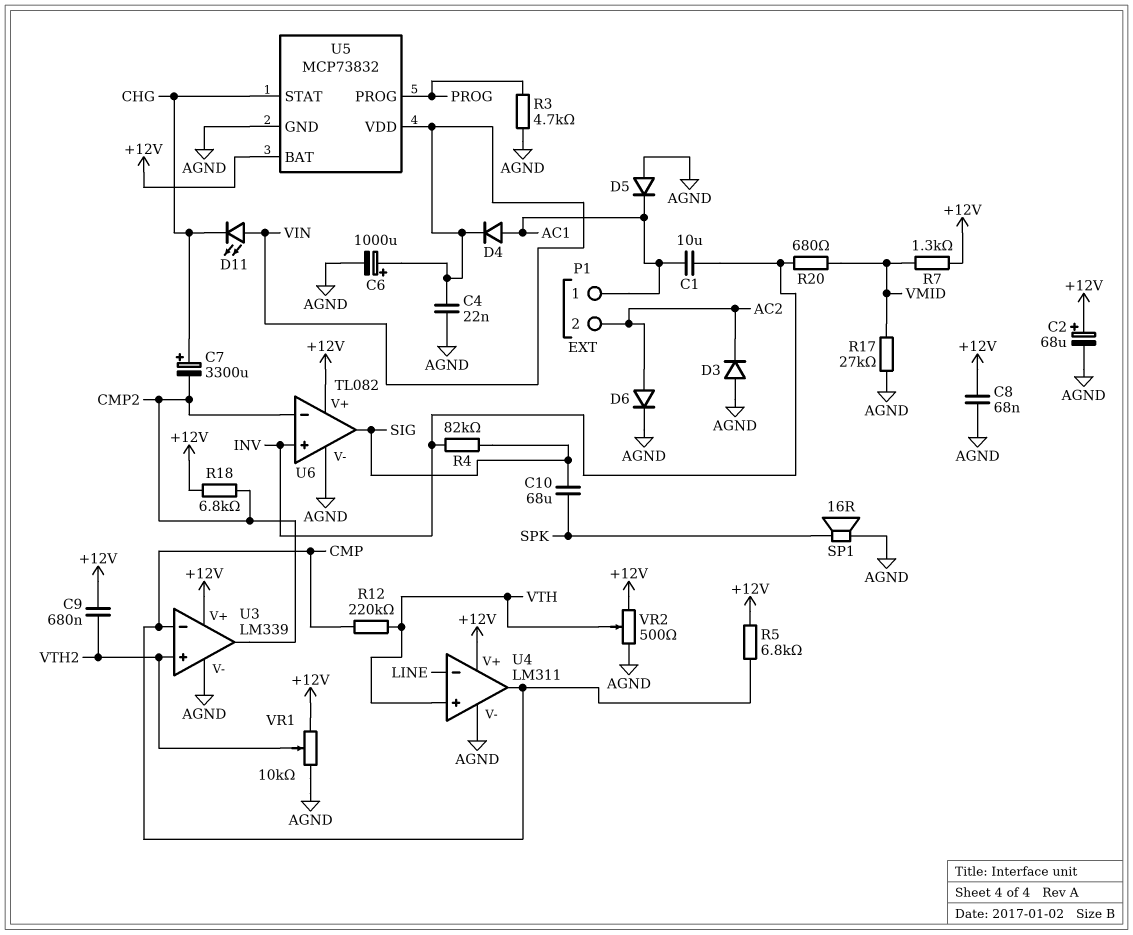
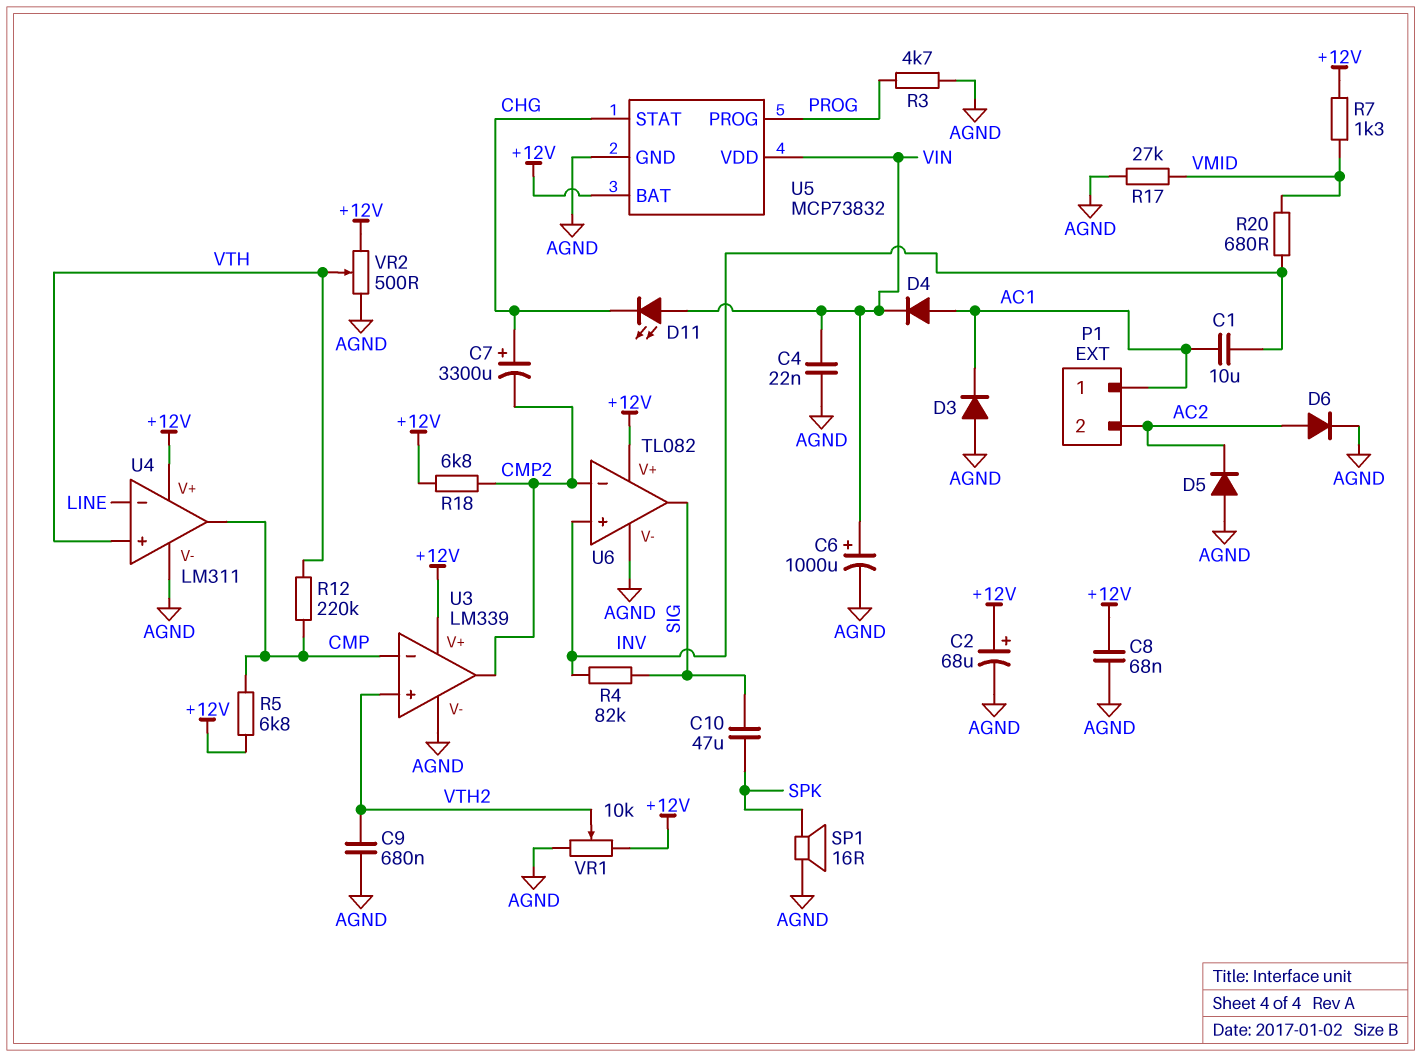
C9: 680nF (+12V, VTH2) -> 680nF (AGND, VTH2)
C10: 68uF (SIG, SPK) -> 47uF (SIG, SPK)
D3: diode (A AGND, K AC2) -> diode (A AGND, K AC1)
D5: diode (A AGND, K AC1) -> diode (A AGND, K AC2)

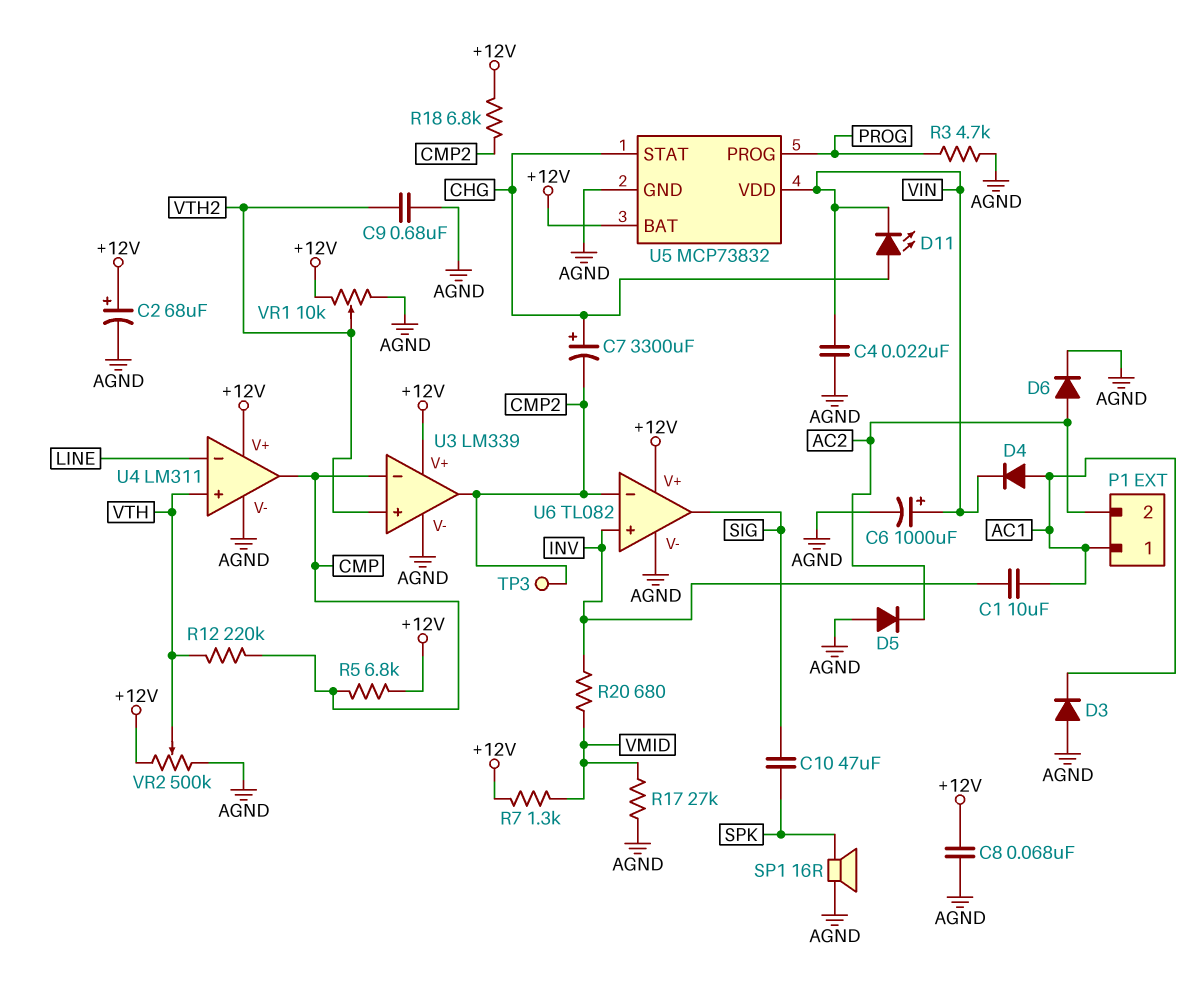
D11: LED (A VIN, K CHG) -> LED (A CHG, K VIN)
R4: 82k (INV, SIG) -> none
TP3: none -> test point (CMP2)
VR2: 500 (+12V, AGND, wiper VTH) -> 500k (+12V, AGND, wiper VTH)

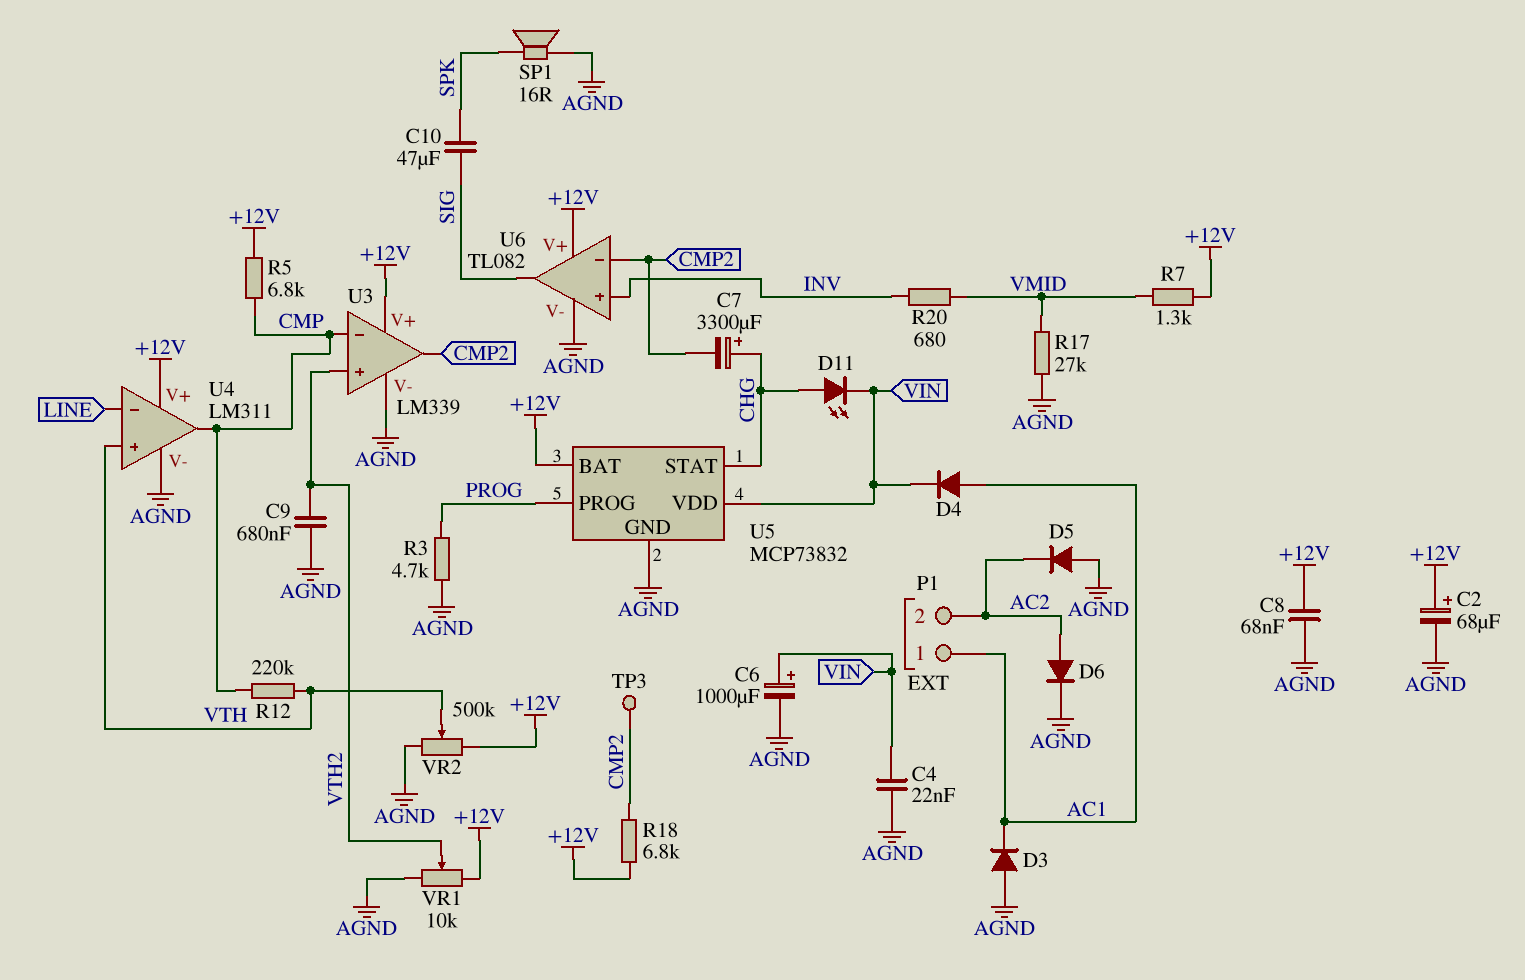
C1: 10uF (AC1, INV) -> none

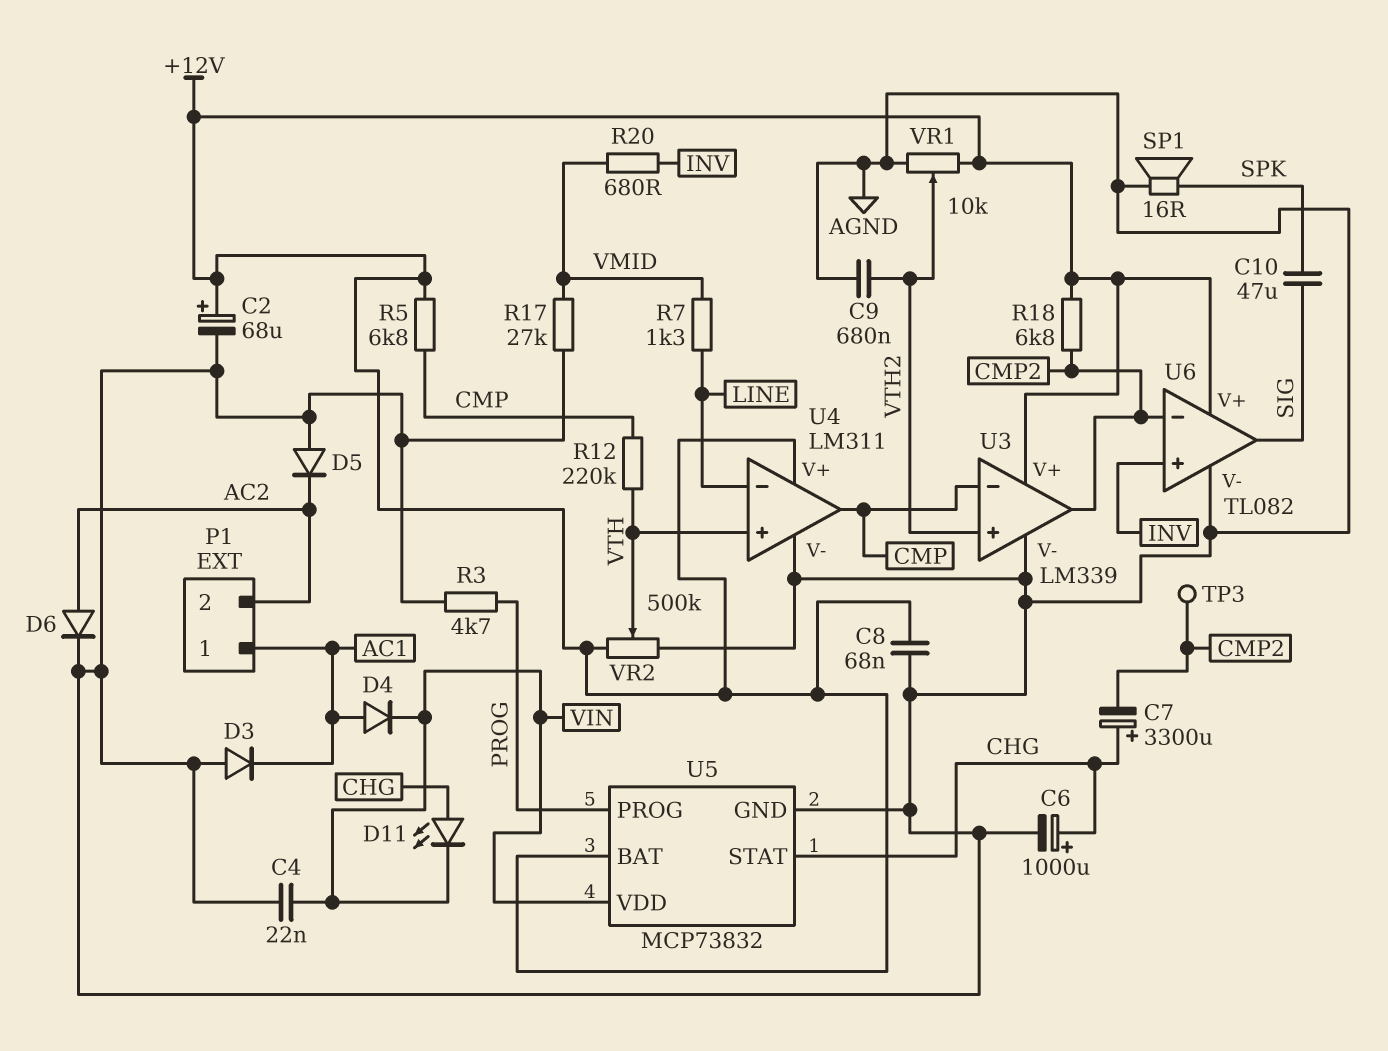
C6: 1000uF (plus VIN, minus AGND) -> 1000uF (plus CHG, minus AGND)
R7: 1.3k (+12V, VMID) -> 1.3k (LINE, VMID)

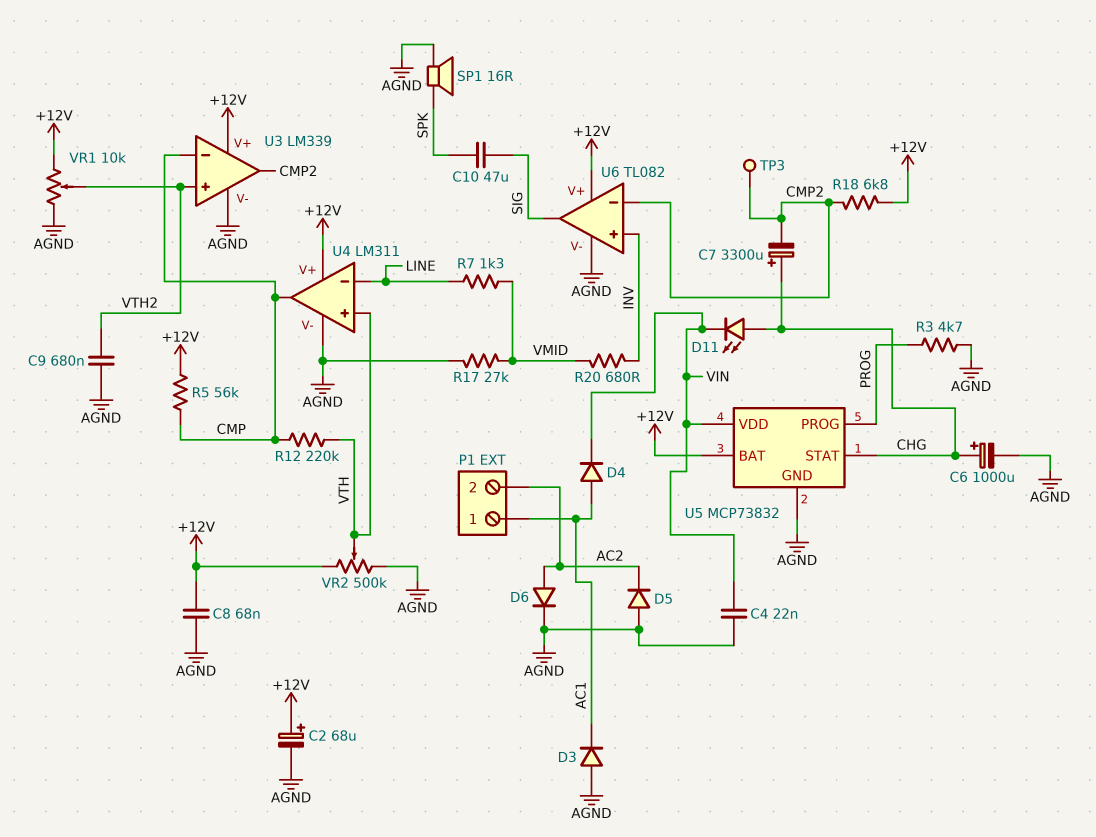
R5: 6.8k (+12V, CMP) -> 56k (+12V, CMP)

